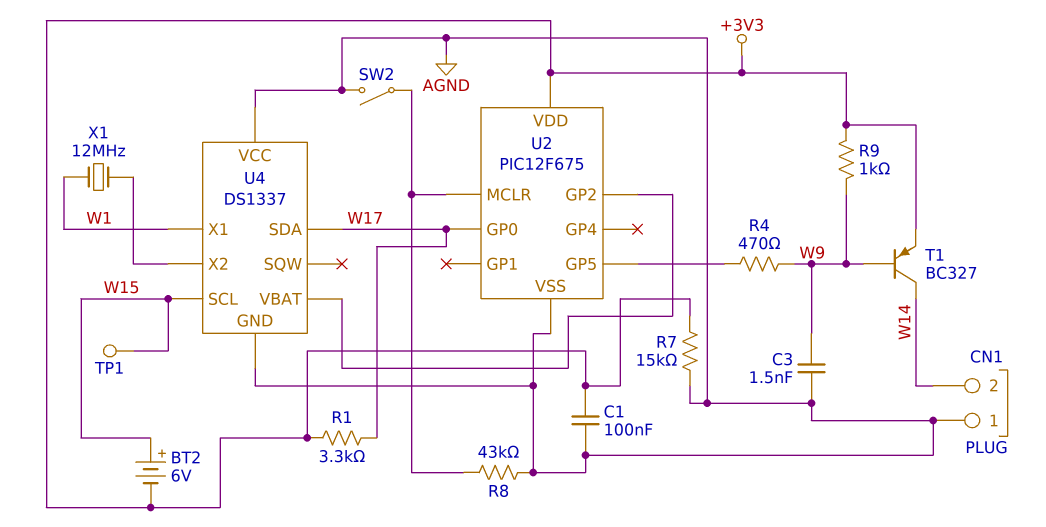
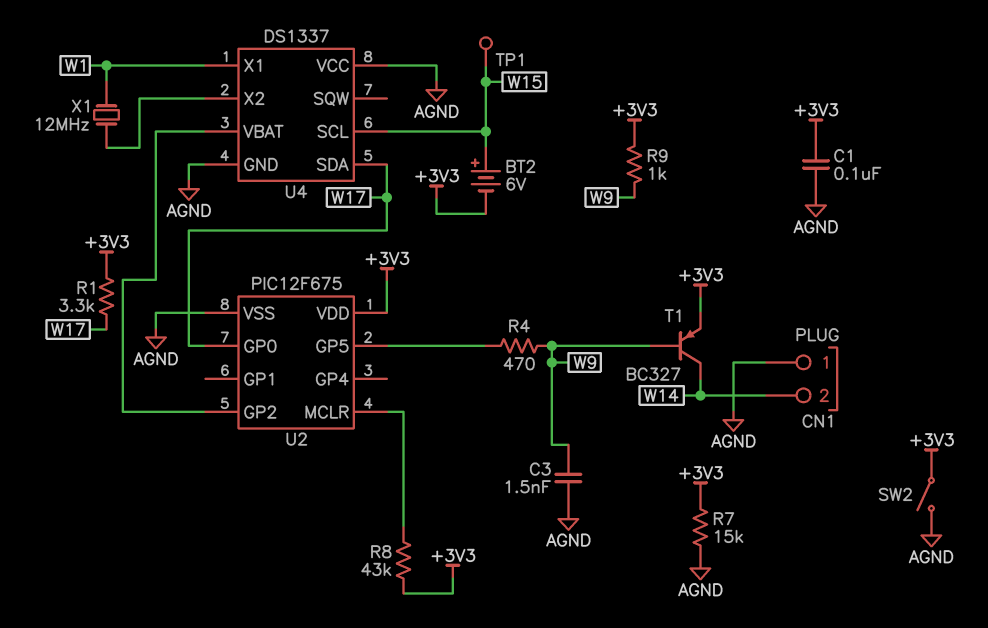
R8: 43k (AGND, U2/MCLR) -> 43k (+3V3, U2/MCLR)
SW2: switch (AGND, U2/MCLR) -> switch (+3V3, AGND)

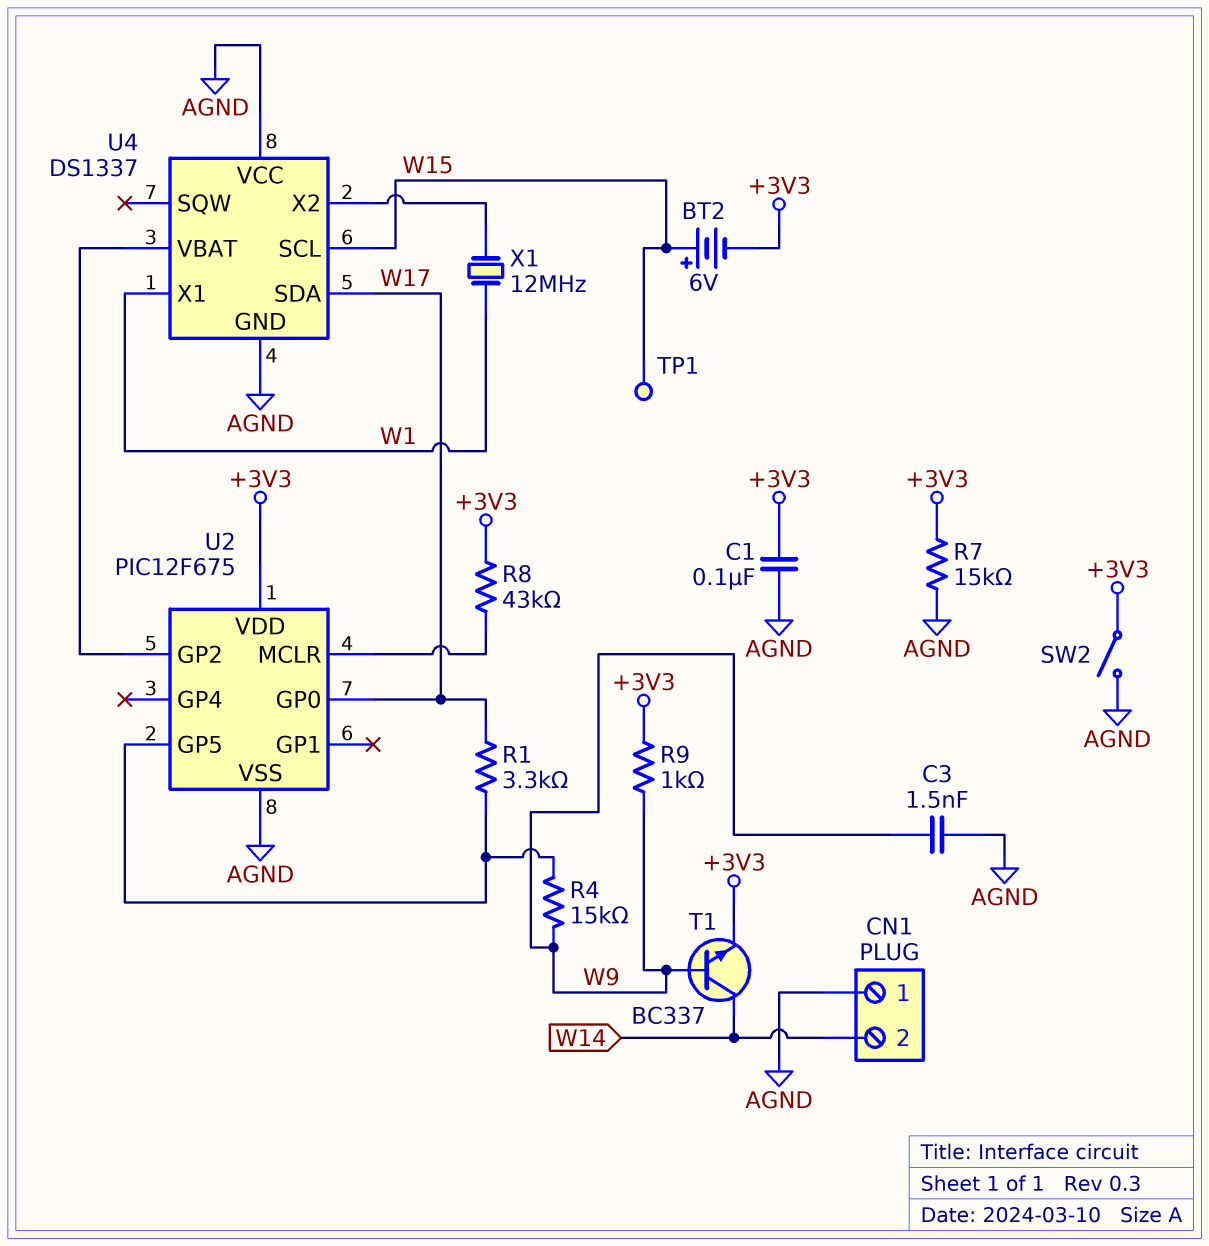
R1: 3.3k (+3V3, W17) -> 3.3k (U2/GP5, W17)
R4: 470 (U2/GP5, W9) -> 15k (U2/GP5, W9)
T1: PNP BC327 (B W9, C W14, E +3V3) -> NPN BC337 (B W9, C W14, E +3V3)

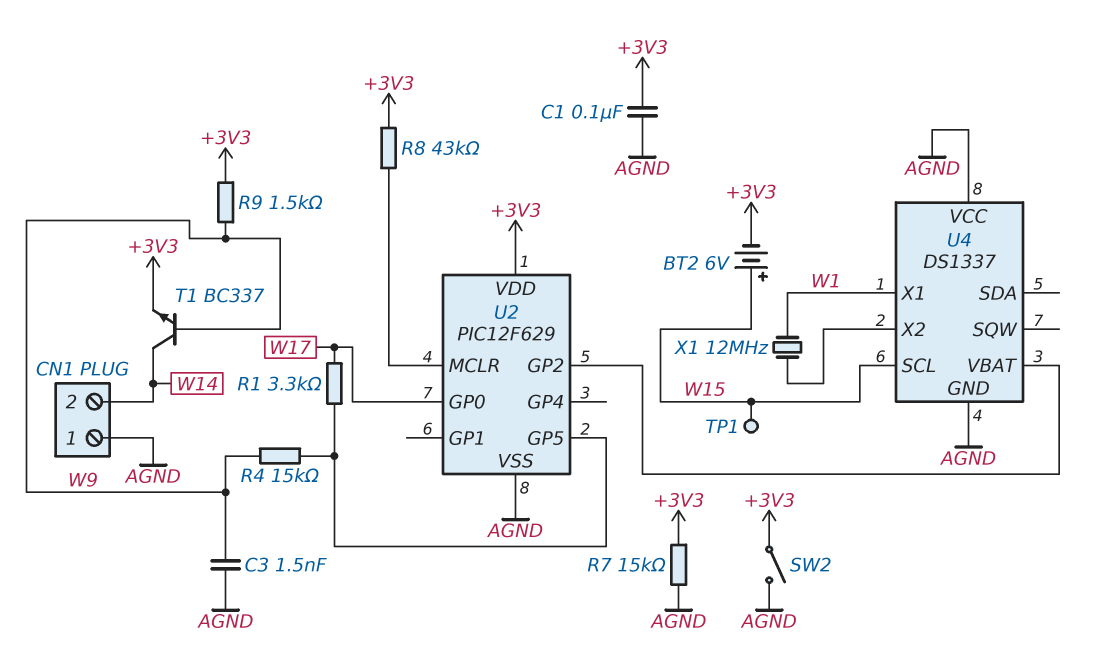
R9: 1k (+3V3, W9) -> 1.5k (+3V3, W9)
U2: PIC12F675 -> PIC12F629
U4 pin SDA: W17 -> none

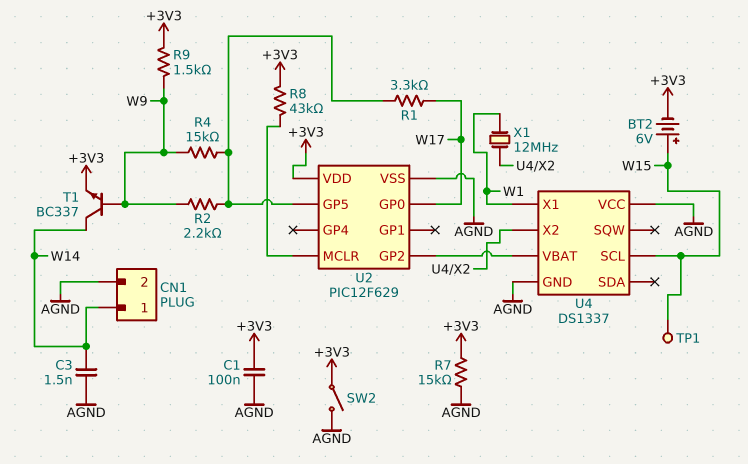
C3: 1.5nF (AGND, W9) -> 1.5nF (AGND, W14)
CN1 pin 1: AGND -> W14
CN1 pin 2: W14 -> AGND
R2: none -> 2.2k (U2/GP5, W9)

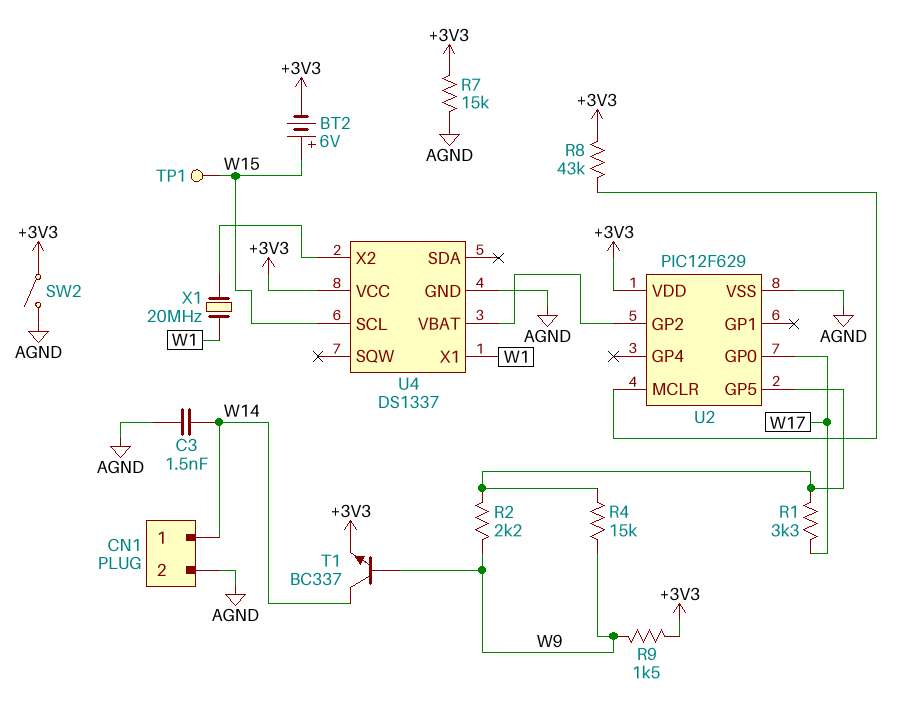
C1: 100nF (+3V3, AGND) -> none
U4 pin VCC: AGND -> +3V3
X1: 12MHz (U4/X2, W1) -> 20MHz (U4/X2, W1)

